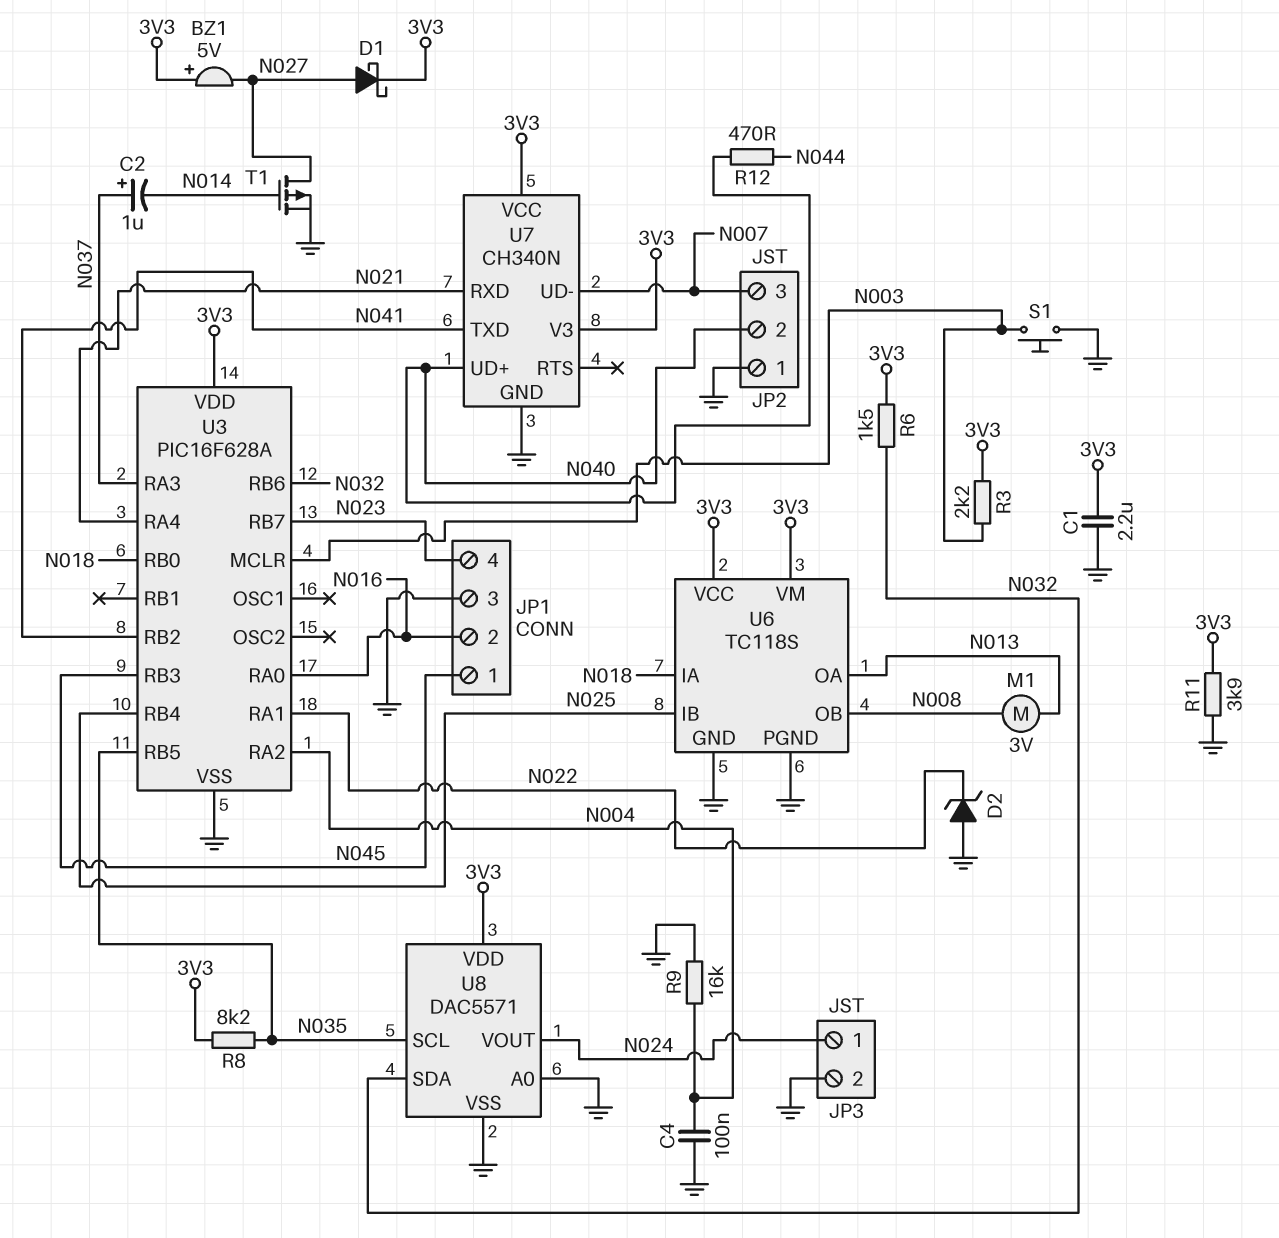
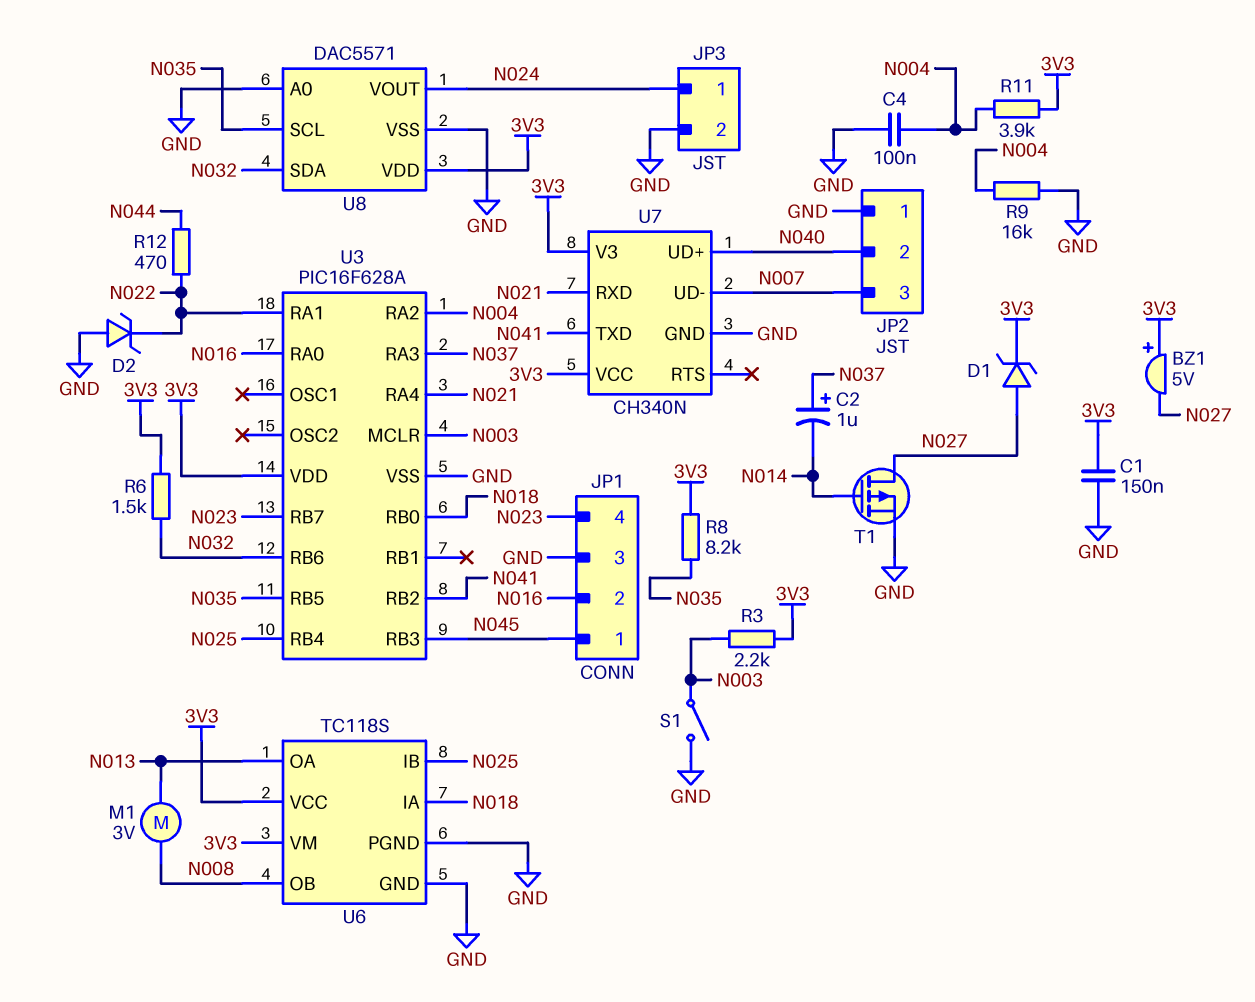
C1: 2.2uF (3V3, GND) -> 150nF (3V3, GND)
D1: schottky (A N027, K 3V3) -> zener (A N027, K 3V3)
R11: 3.9k (3V3, GND) -> 3.9k (3V3, N004)
R12: 470 (N040, N044) -> 470 (N022, N044)
S1: button (GND, N003) -> switch (GND, N003)

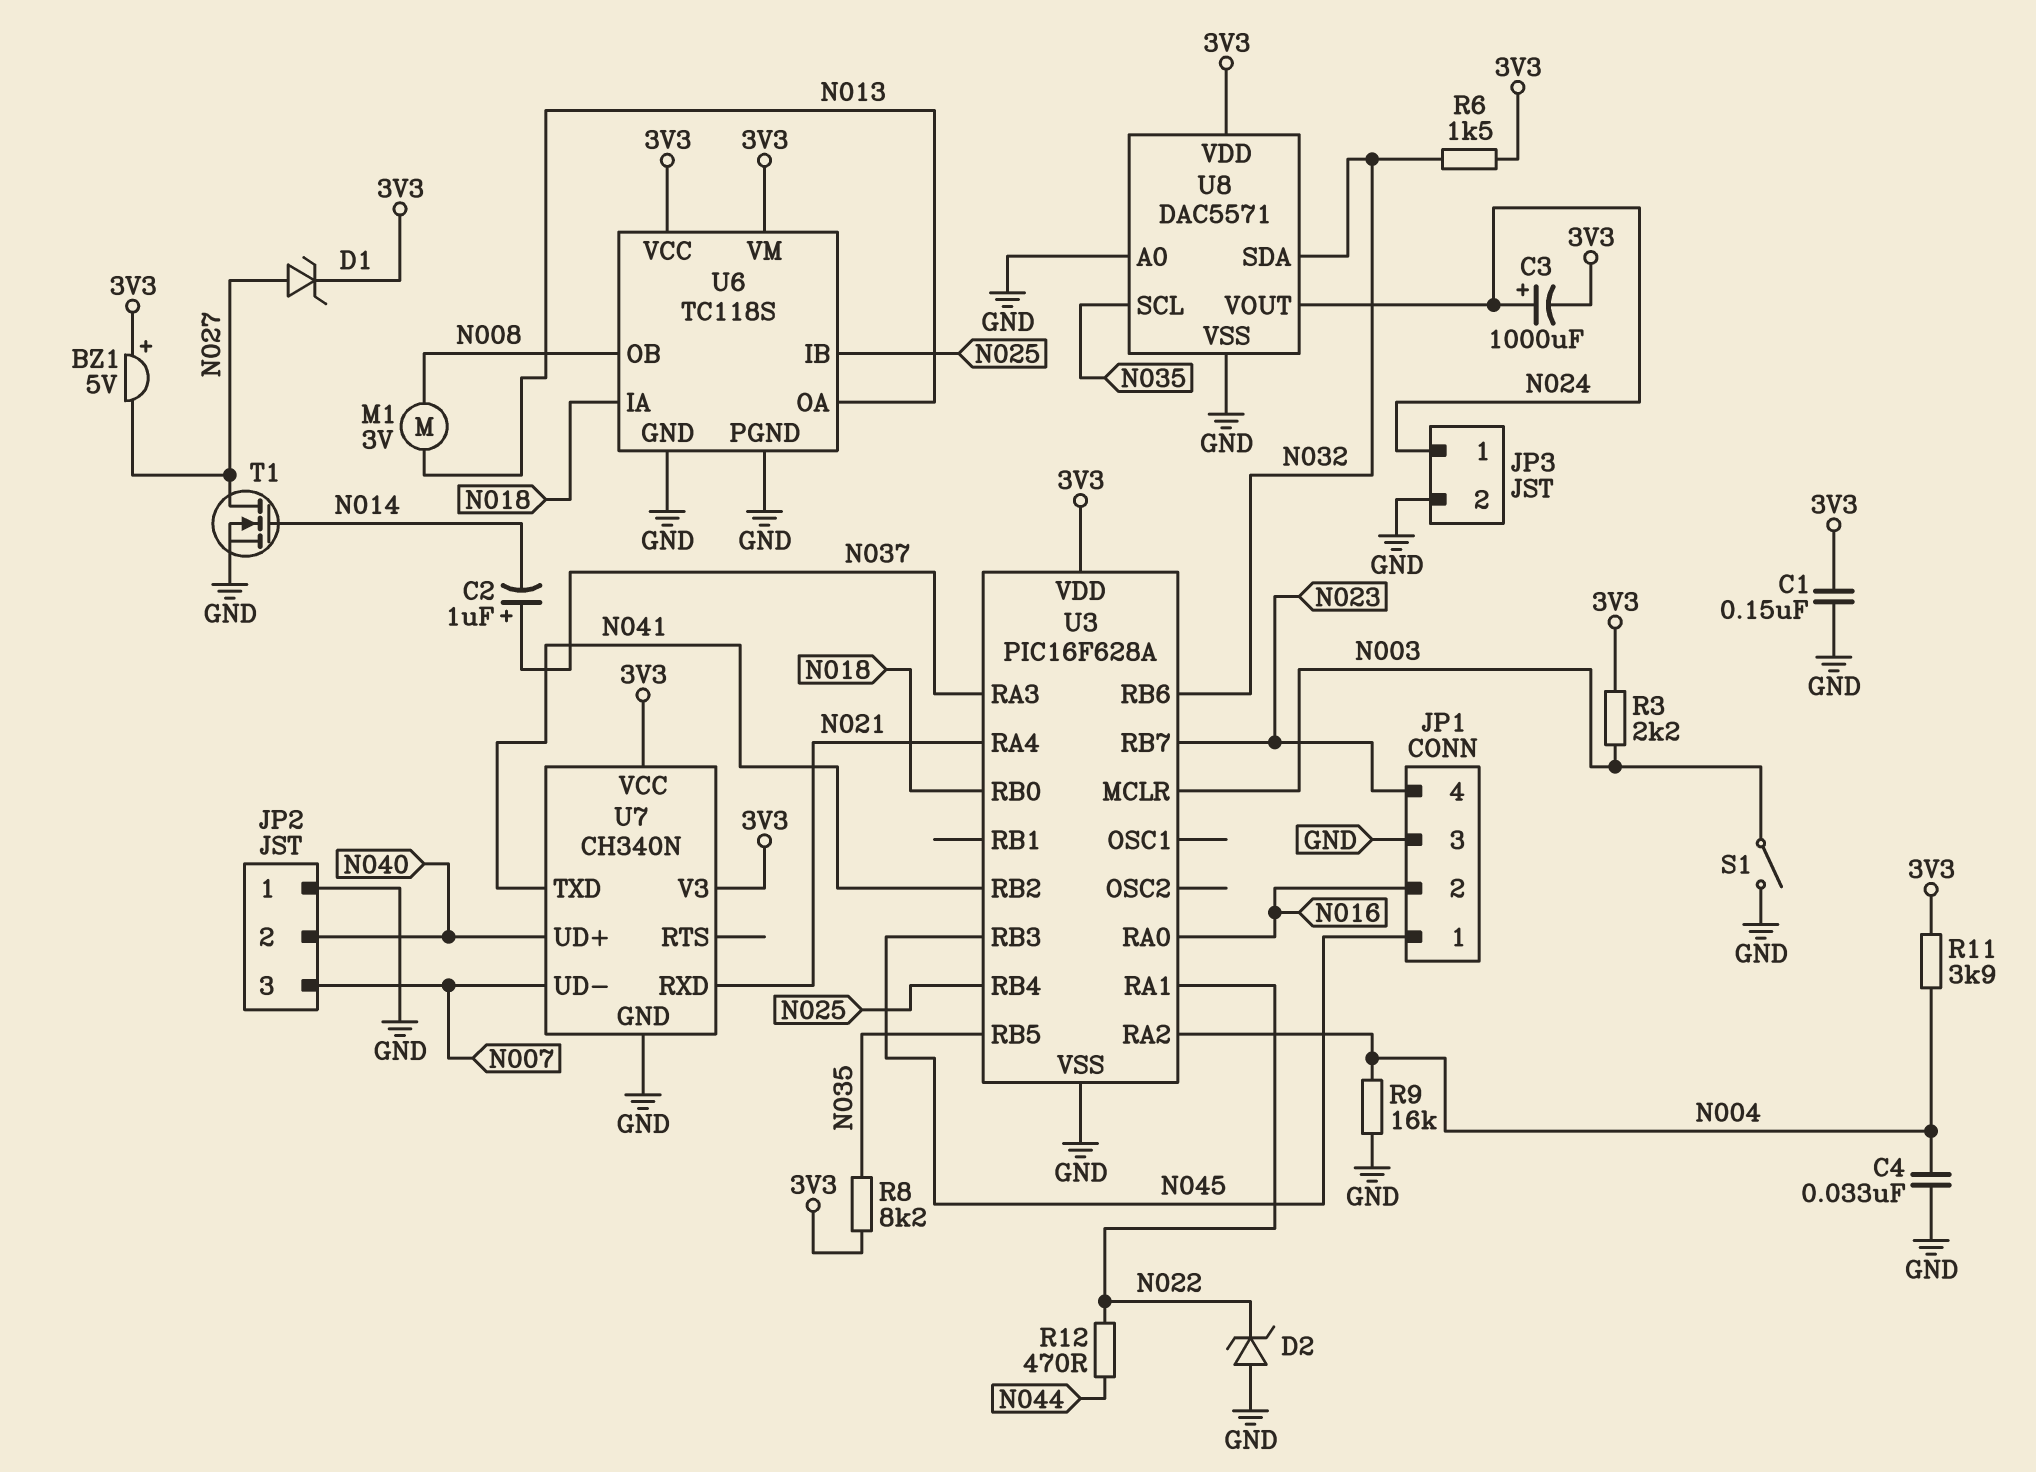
C3: none -> 1000uF (plus N024, minus 3V3)
C4: 100nF (GND, N004) -> 33nF (GND, N004)
T1: PMOS (G N014, D N027, S GND) -> NMOS (G N014, D N027, S GND)

